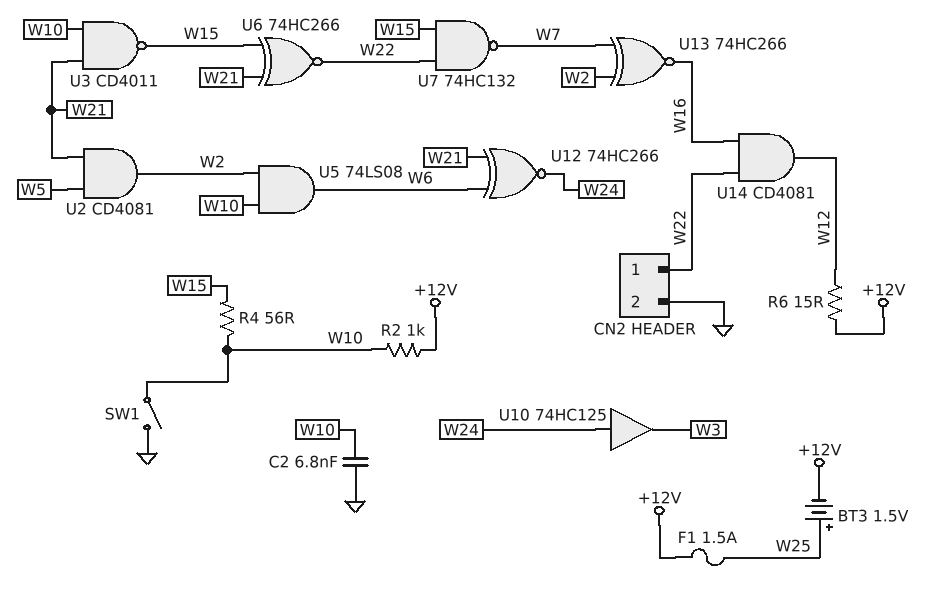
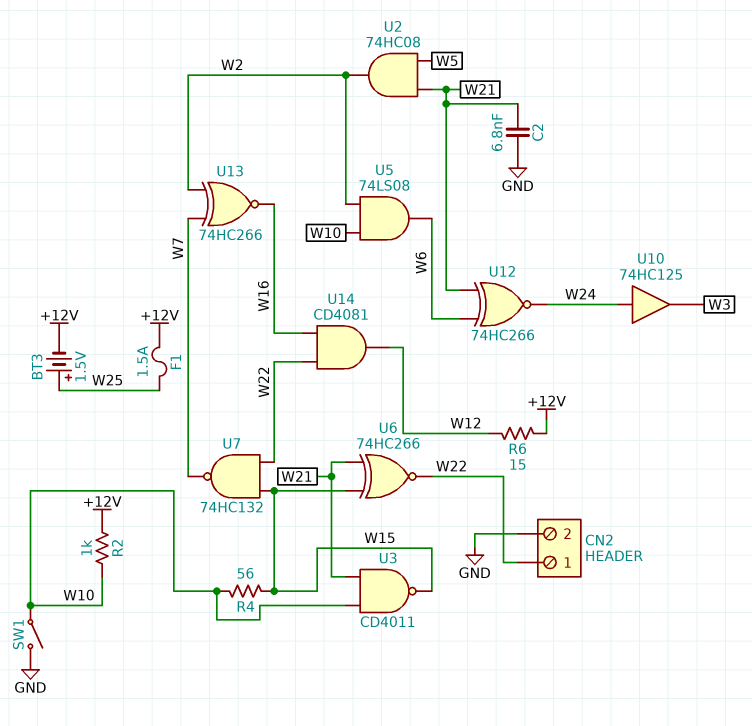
C2: 6.8nF (GND, W10) -> 6.8nF (GND, W21)
U2: AND CD4081 (in W5, in W21, out W2) -> AND 74HC08 (in W5, in W21, out W2)

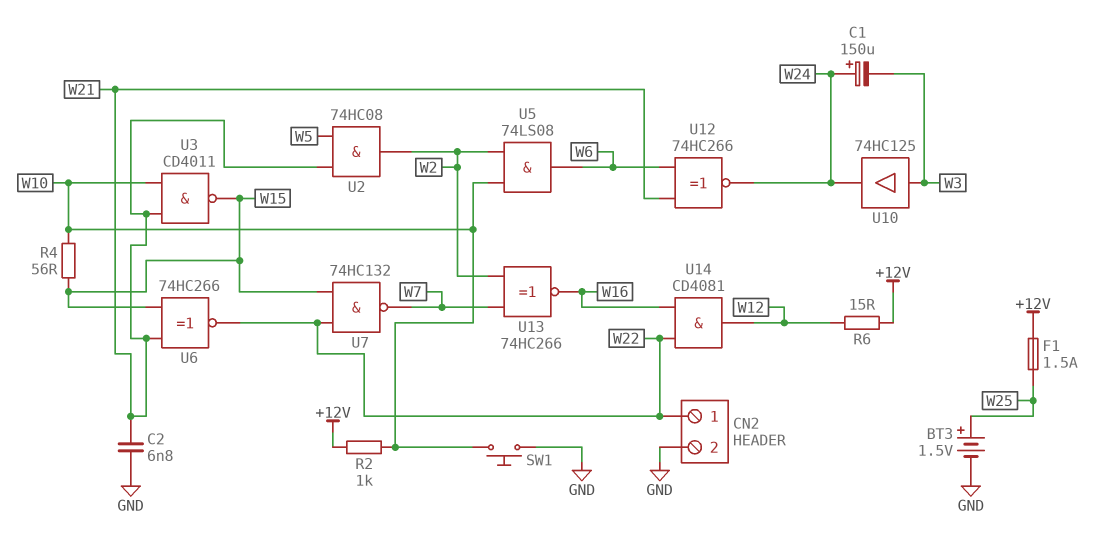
BT3: 1.5V (plus W25, minus +12V) -> 1.5V (plus W25, minus GND)
C1: none -> 150uF (plus W24, minus W3)
SW1: switch (GND, W10) -> button (GND, W10)
U10: buffer 74HC125 (in W24, out W3) -> buffer 74HC125 (in W3, out W24)

